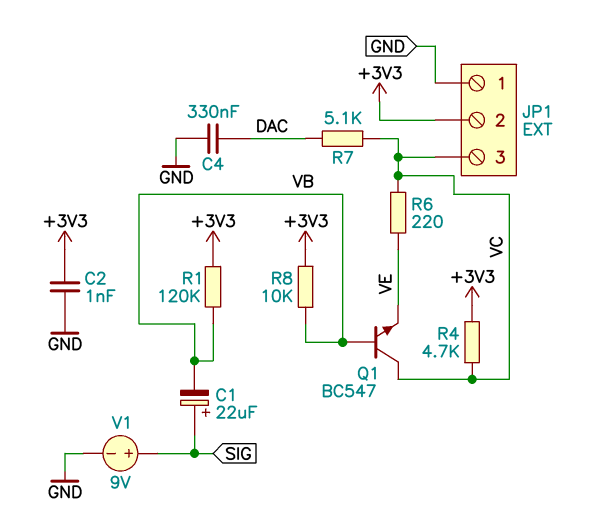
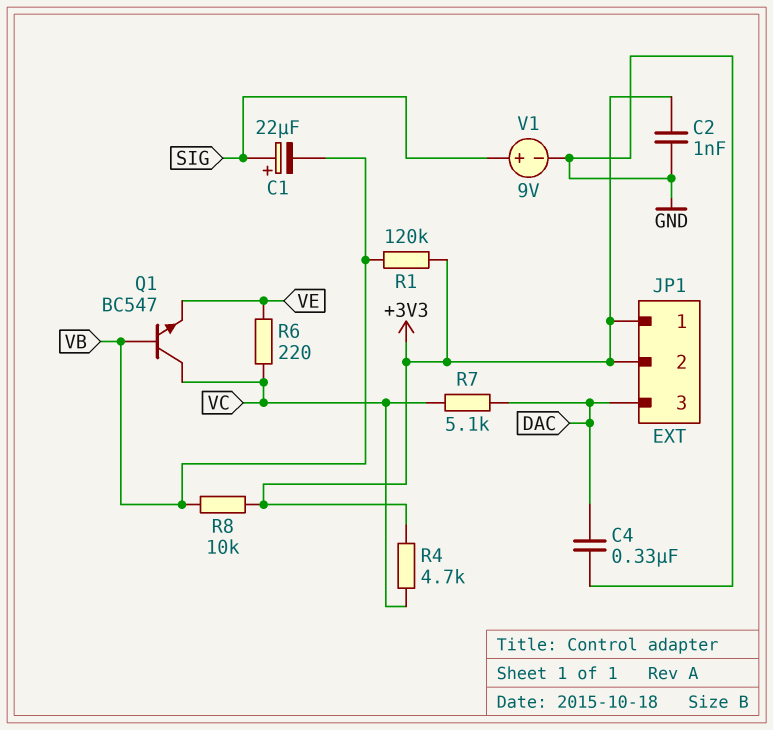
JP1 pin 1: GND -> +3V3
JP1 pin 3: VC -> DAC

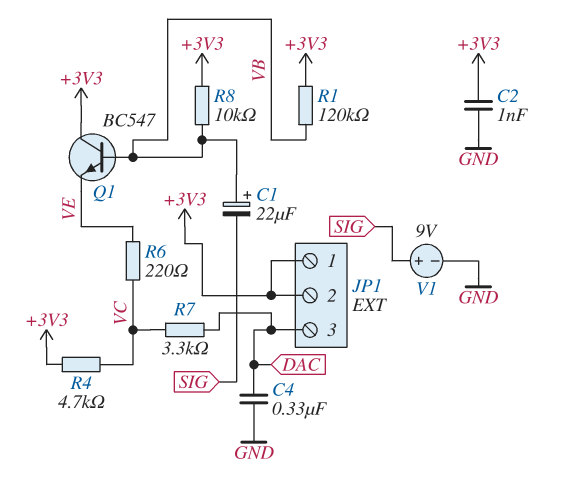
C1: 22uF (plus SIG, minus VB) -> 22uF (plus VB, minus SIG)
Q1: NPN BC547 (B VB, C VC, E VE) -> NPN BC547 (B VB, C +3V3, E VE)
R7: 5.1k (DAC, VC) -> 3.3k (DAC, VC)

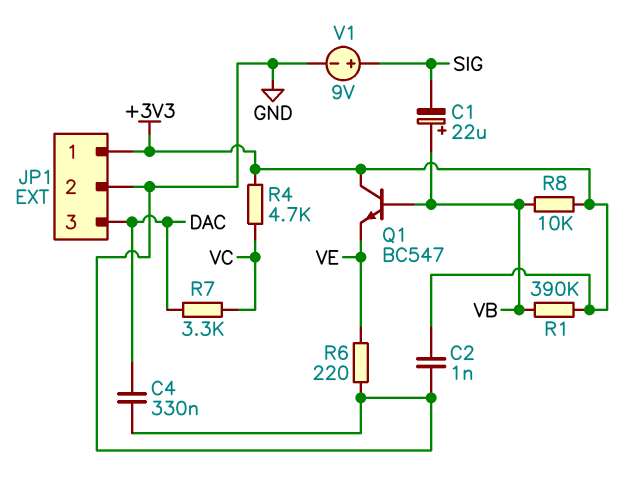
JP1 pin 2: +3V3 -> GND
R1: 120k (+3V3, VB) -> 390k (+3V3, VB)
R6: 220 (VC, VE) -> 220 (GND, VE)

